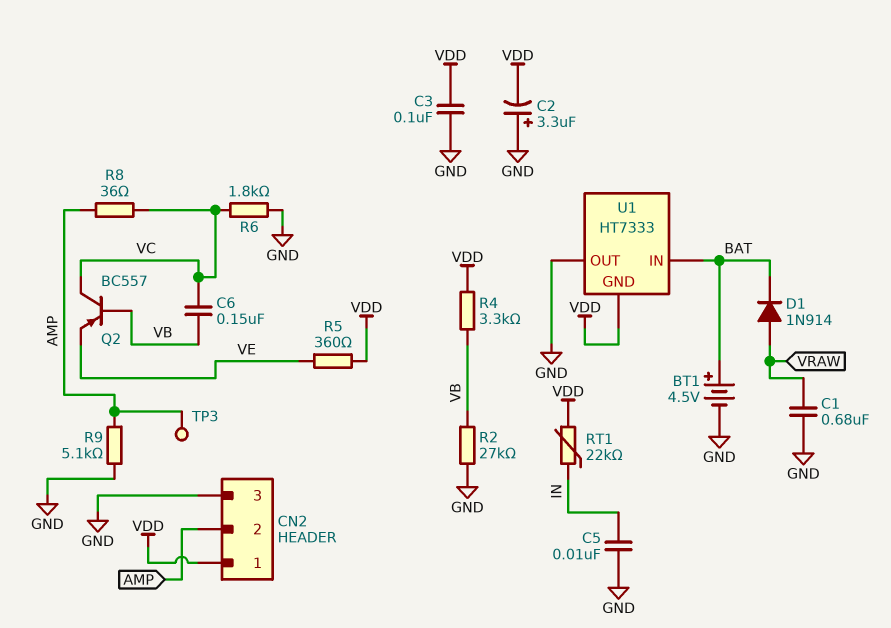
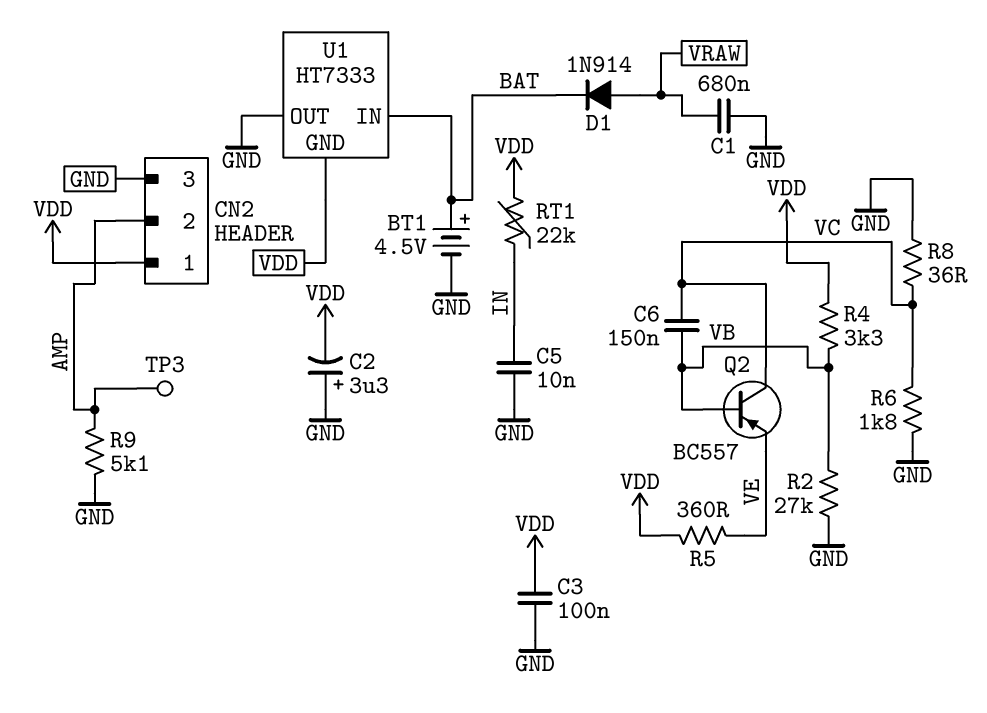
R8: 36 (AMP, VC) -> 36 (GND, VC)

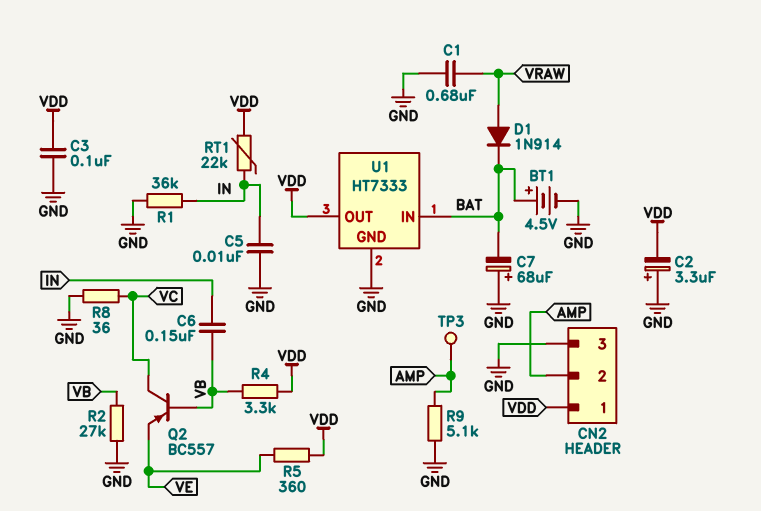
C6: 150nF (VB, VC) -> 150nF (IN, VB)
C7: none -> 68uF (plus GND, minus BAT)
R1: none -> 36k (GND, IN)
R6: 1.8k (GND, VC) -> none
U1 pin GND: VDD -> GND
U1 pin OUT: GND -> VDD

